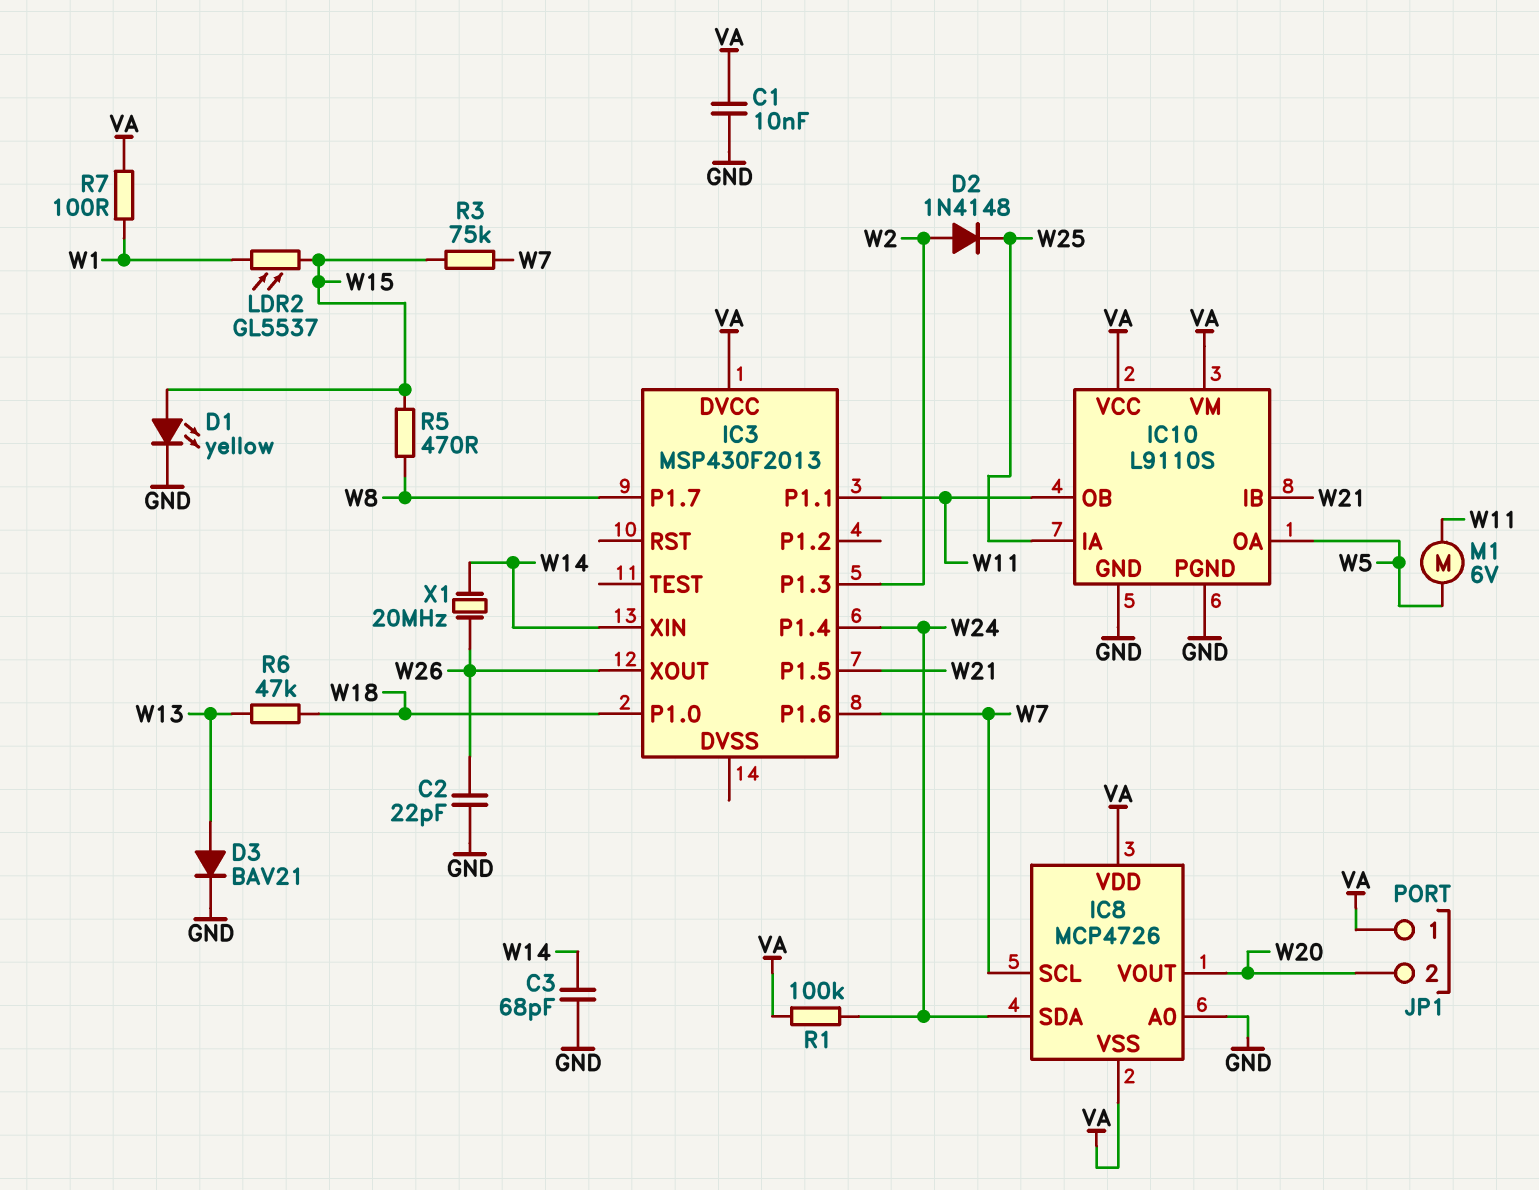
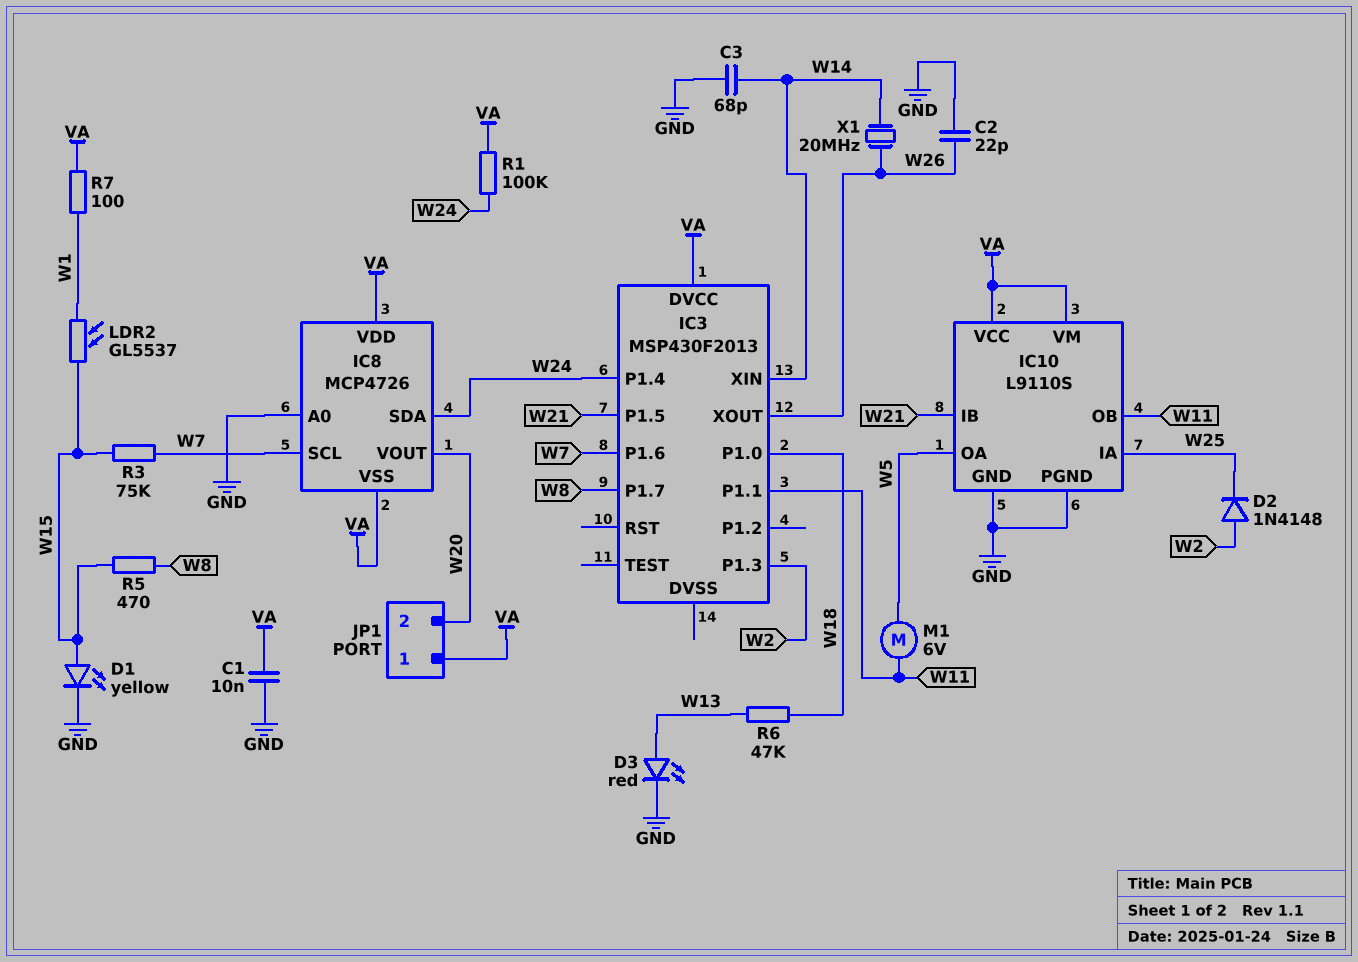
D3: diode BAV21 (A W13, K GND) -> LED red (A W13, K GND)

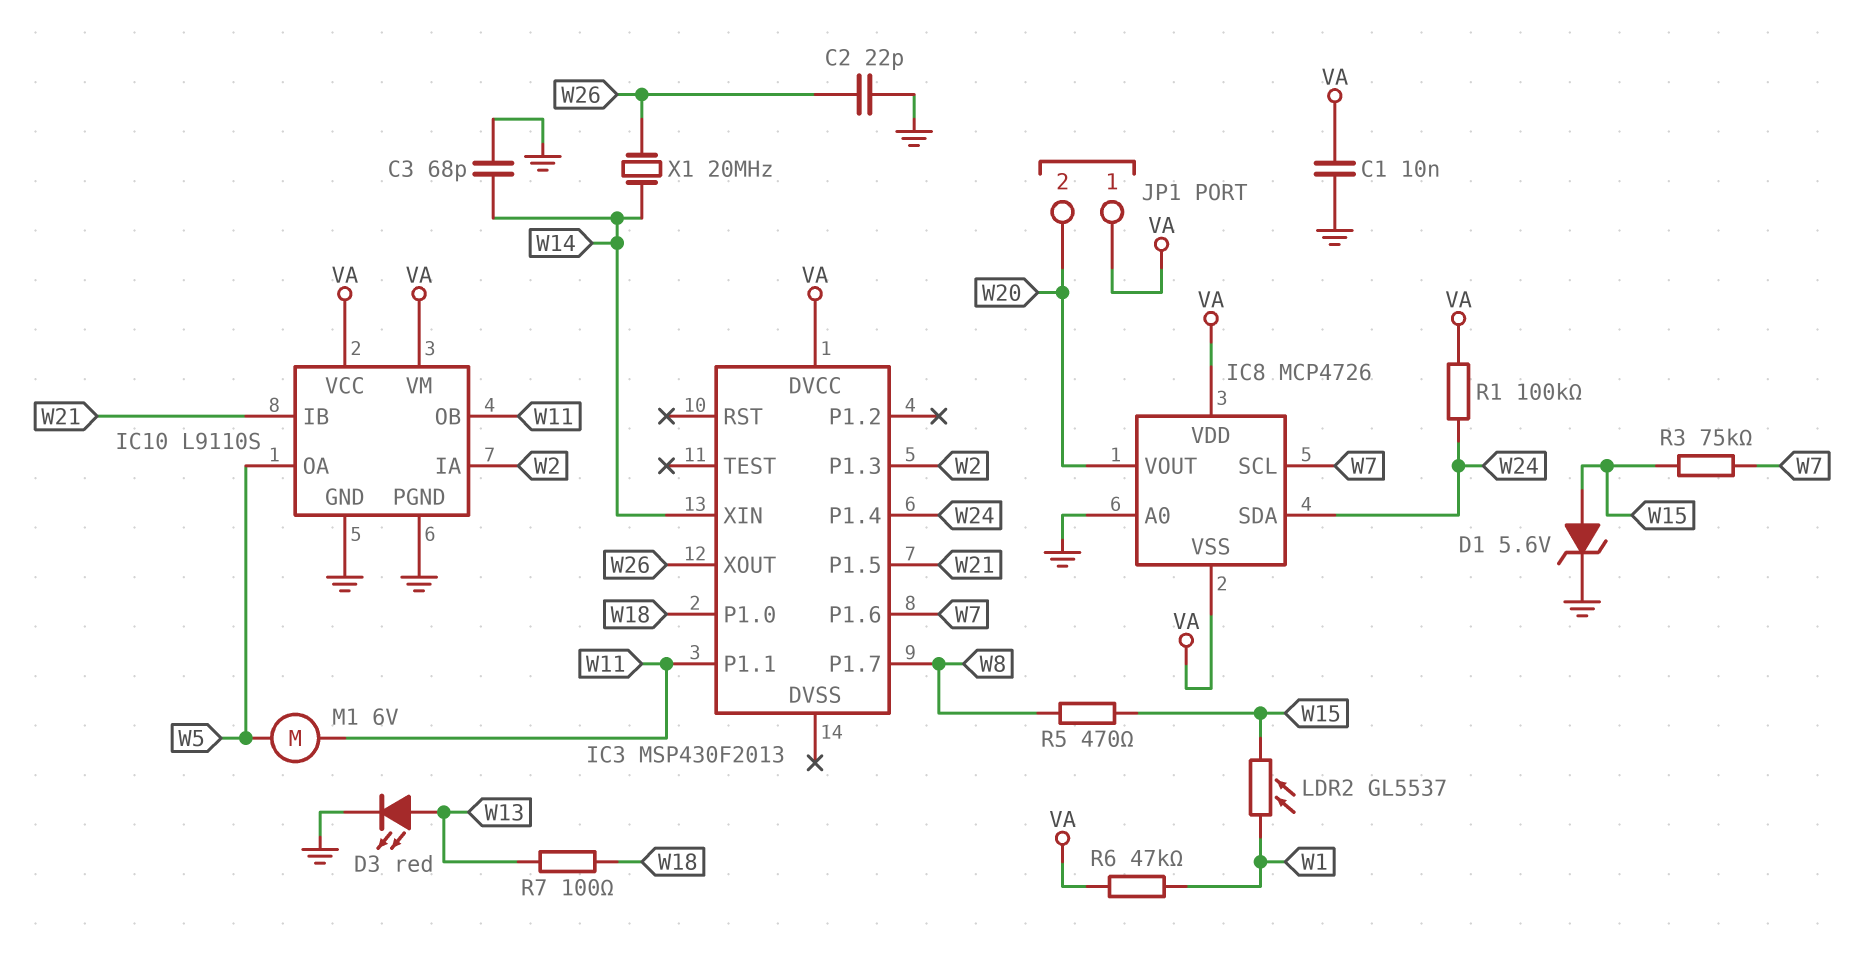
D1: LED yellow (A W15, K GND) -> zener 5.6V (A W15, K GND)
D2: diode 1N4148 (A W2, K W25) -> none
IC10 pin IA: W25 -> W2
R6: 47k (W13, W18) -> 47k (VA, W1)
R7: 100 (VA, W1) -> 100 (W13, W18)

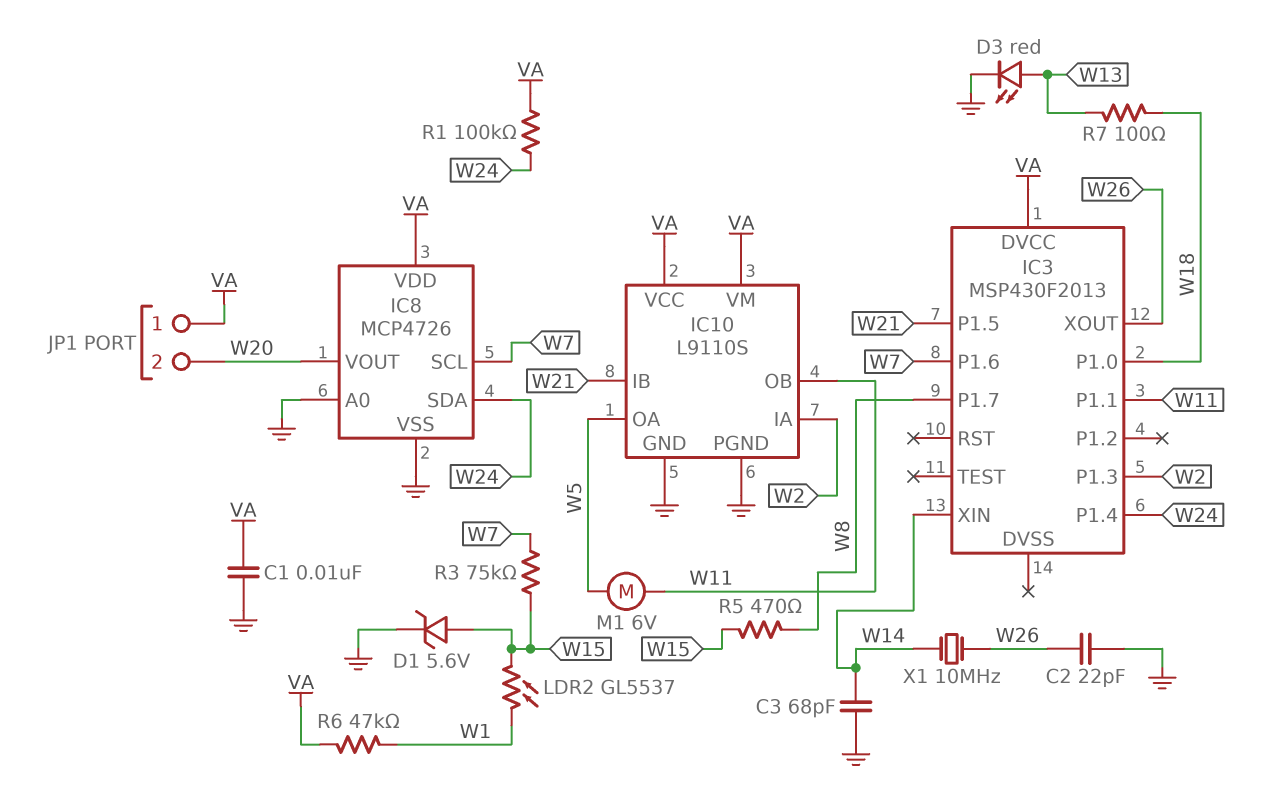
IC8 pin VSS: VA -> GND
X1: 20MHz (W14, W26) -> 10MHz (W14, W26)

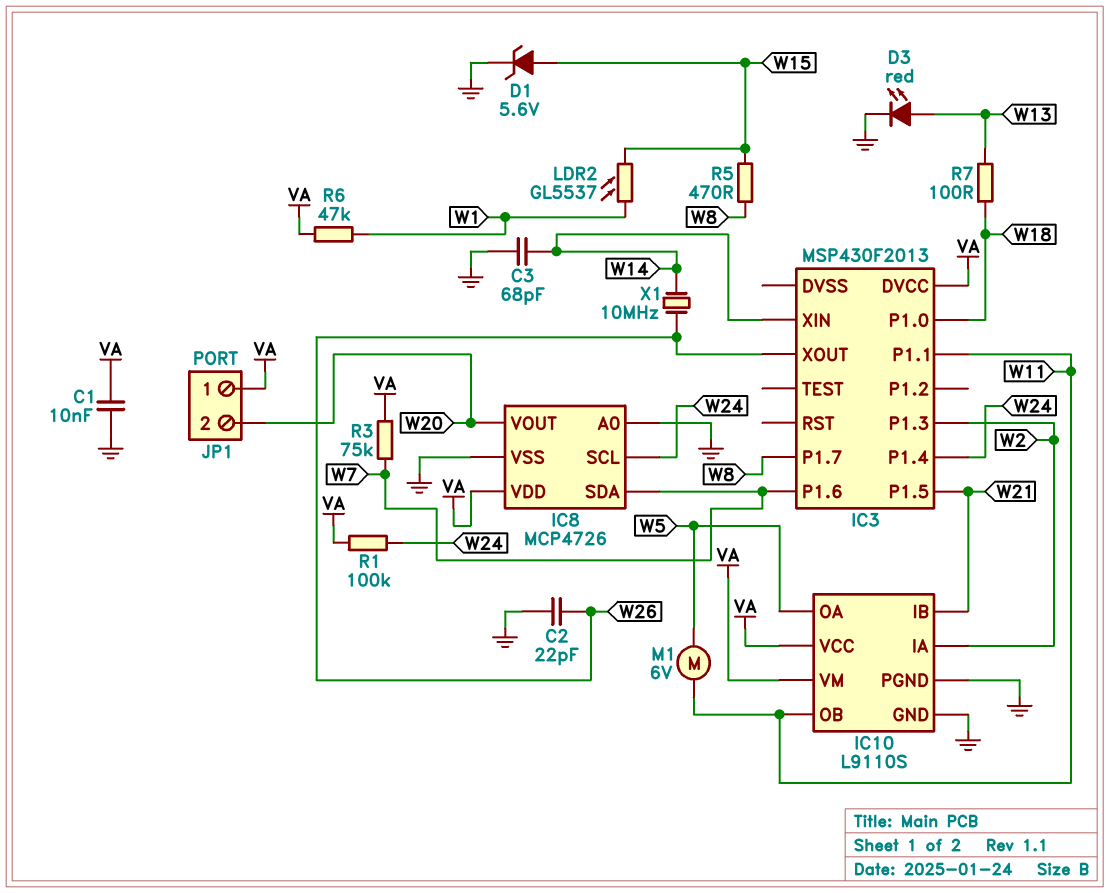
IC8 pin SCL: W7 -> W24
IC8 pin SDA: W24 -> W7
R3: 75k (W7, W15) -> 75k (VA, W7)

